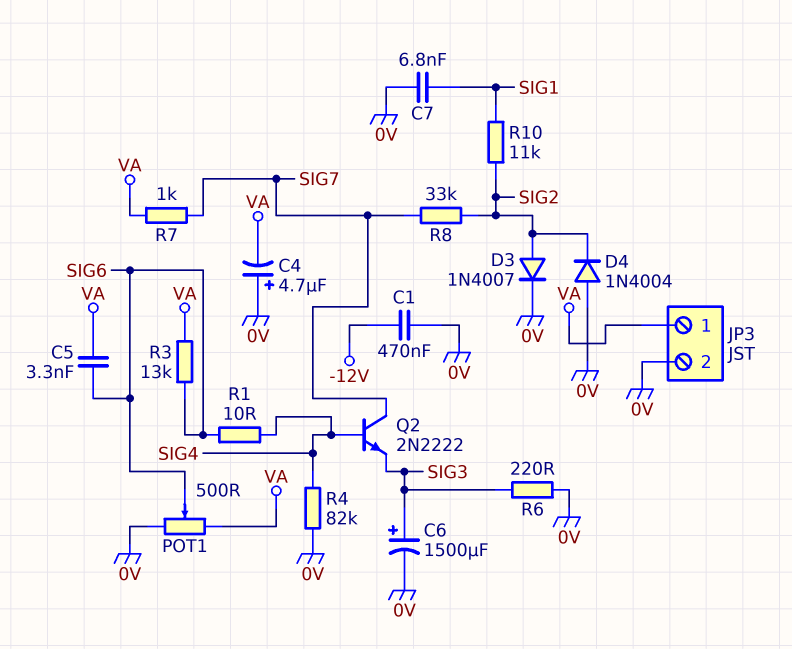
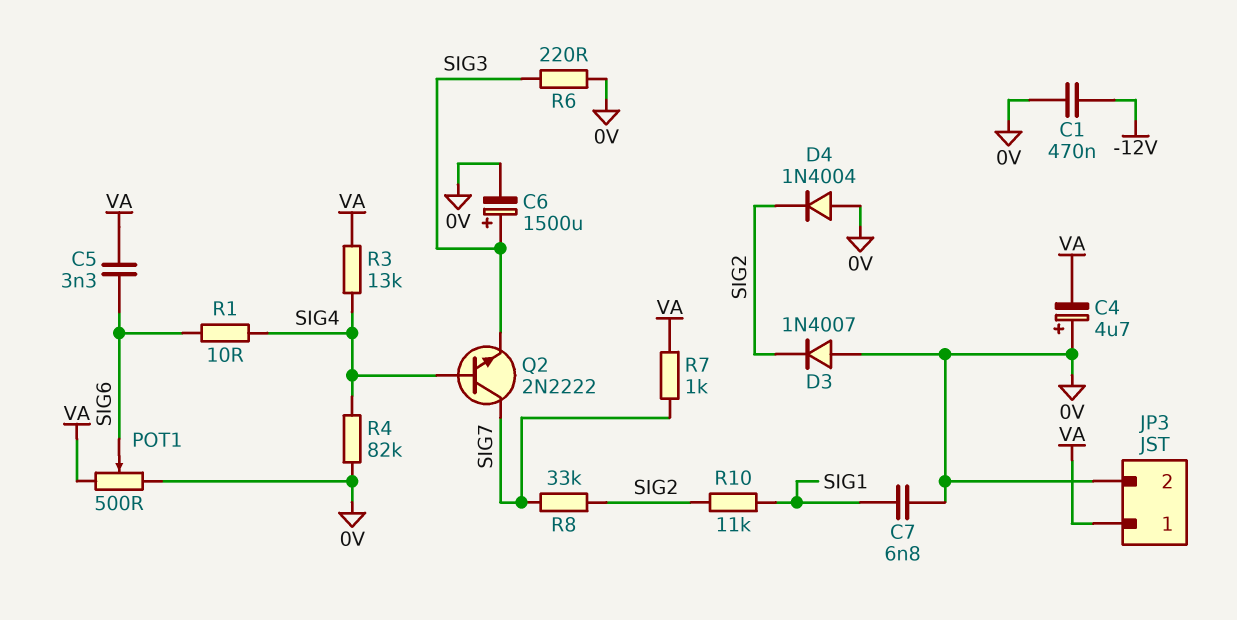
D3: diode 1N4007 (A SIG2, K 0V) -> diode 1N4007 (A 0V, K SIG2)
R3: 13k (SIG6, VA) -> 13k (SIG4, VA)

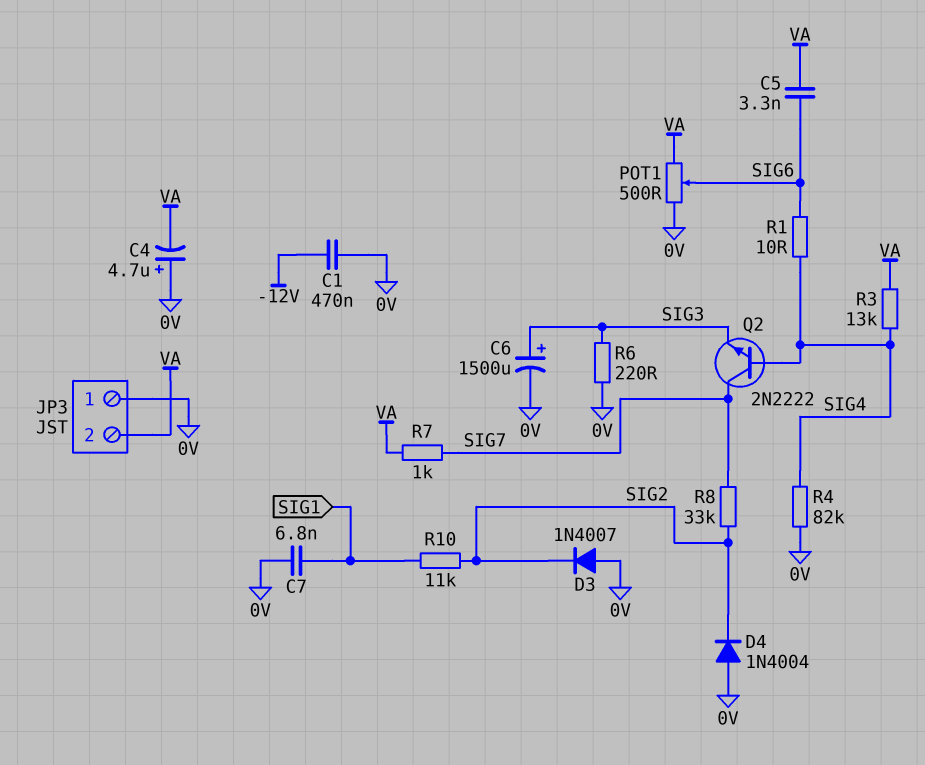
JP3 pin 1: VA -> 0V
JP3 pin 2: 0V -> VA

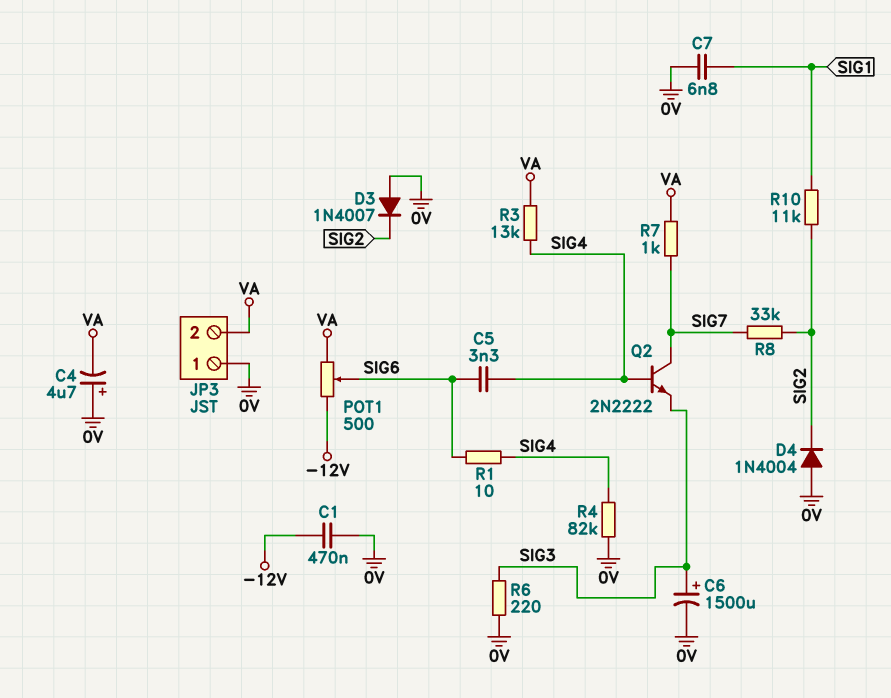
C5: 3.3nF (SIG6, VA) -> 3.3nF (SIG4, SIG6)
POT1: 500 (0V, VA, wiper SIG6) -> 500 (-12V, VA, wiper SIG6)

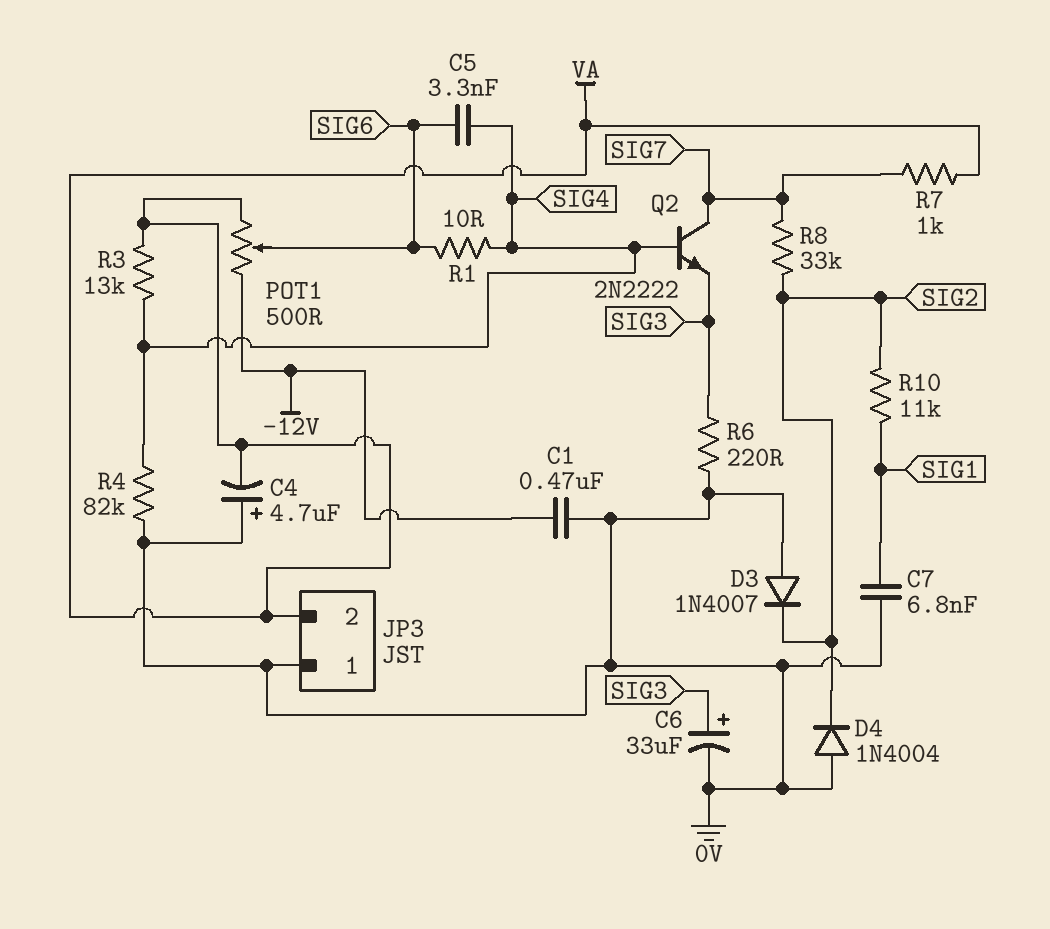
C6: 1500uF (plus SIG3, minus 0V) -> 33uF (plus SIG3, minus 0V)

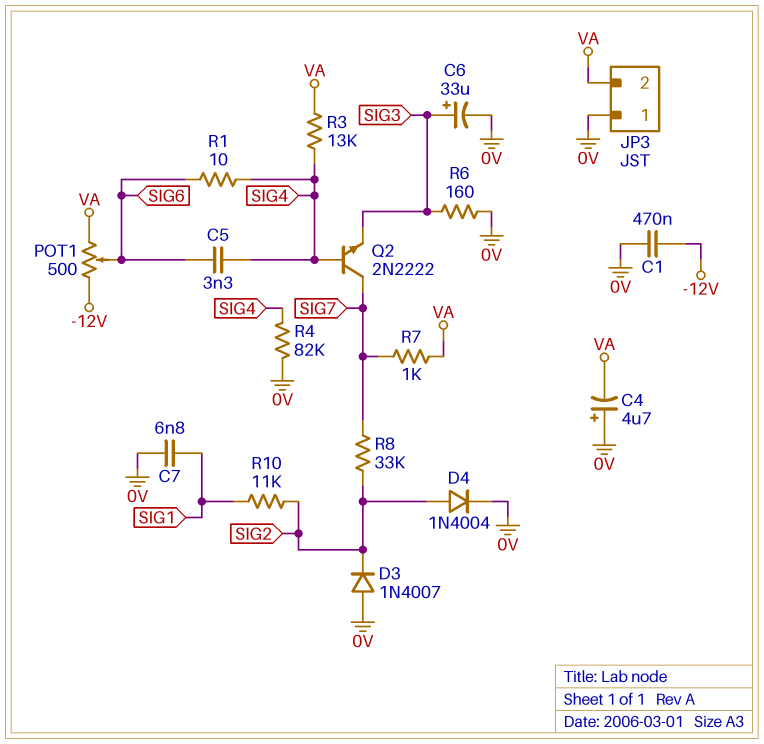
D4: diode 1N4004 (A 0V, K SIG2) -> diode 1N4004 (A SIG2, K 0V)
R6: 220 (0V, SIG3) -> 160 (0V, SIG3)

